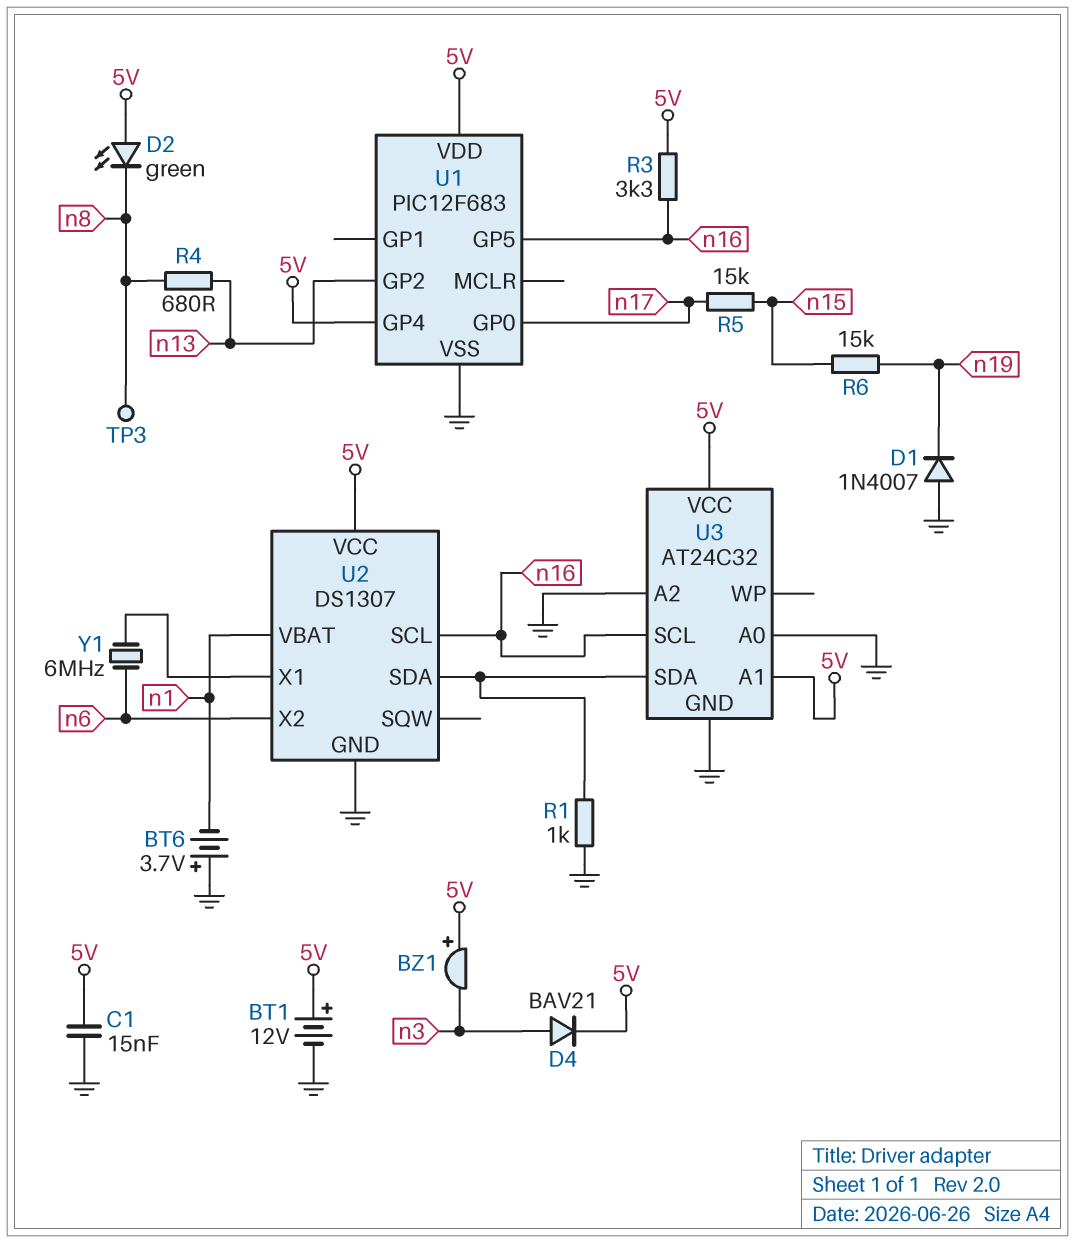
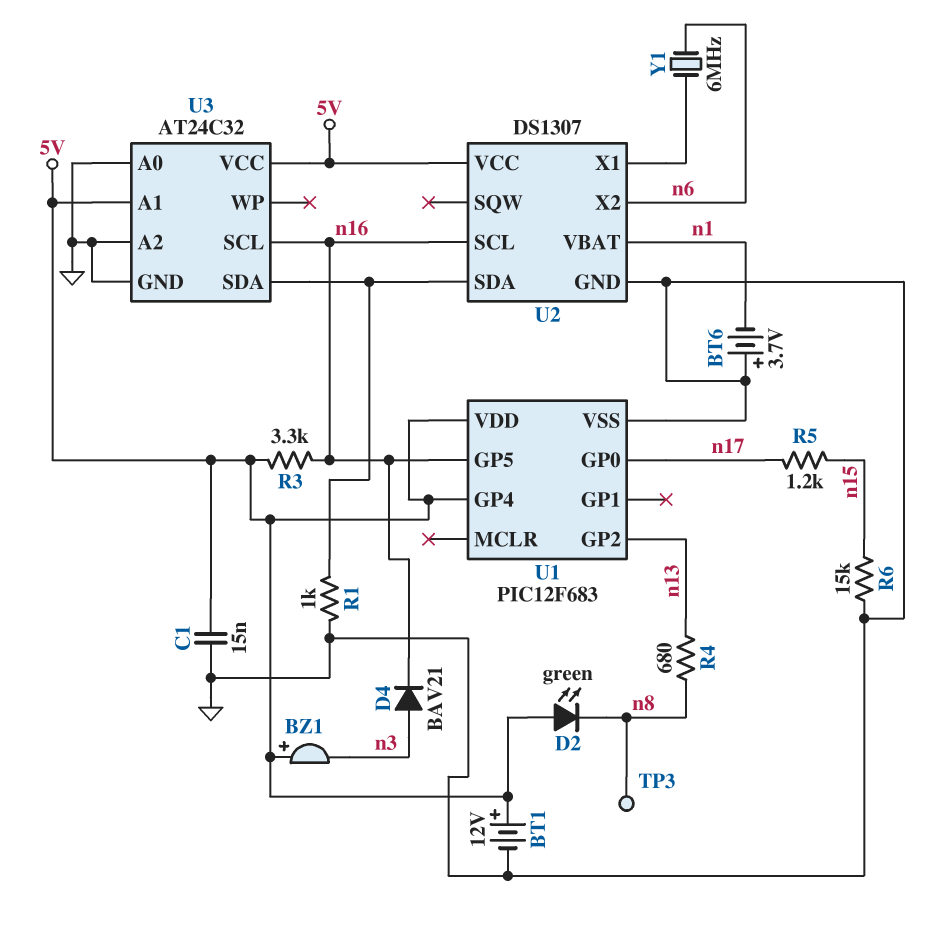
D1: diode 1N4007 (A GND, K n19) -> none
D4: diode BAV21 (A n3, K 5V) -> diode BAV21 (A n3, K n16)
R5: 15k (n15, n17) -> 1.2k (n15, n17)
R6: 15k (n15, n19) -> 15k (GND, n15)

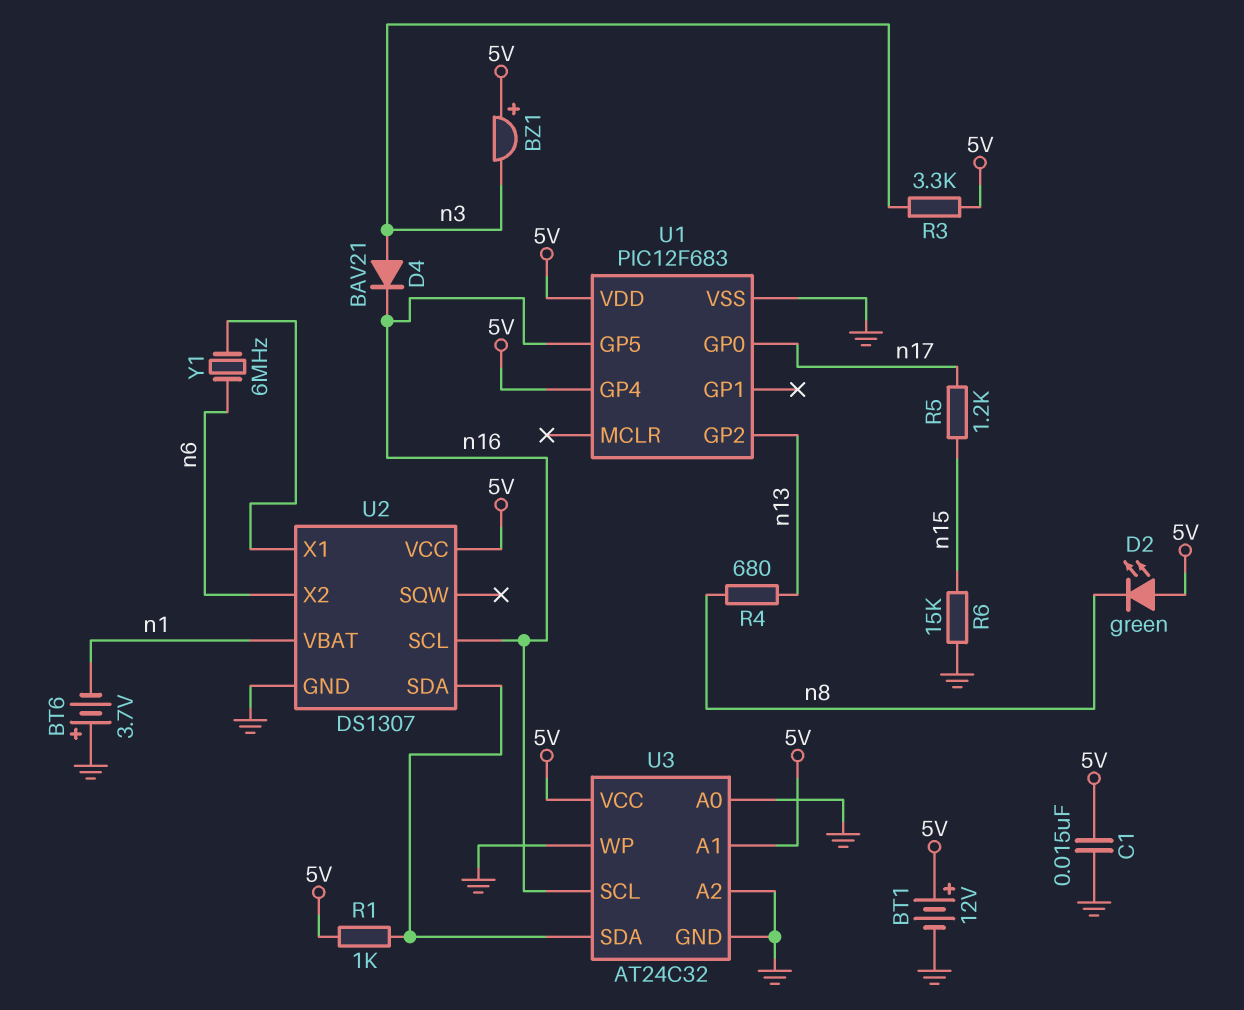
R1: 1k (GND, U2/SDA) -> 1k (5V, U2/SDA)
R3: 3.3k (5V, n16) -> 3.3k (5V, n3)
TP3: test point (n8) -> none
U3 pin WP: none -> GND

